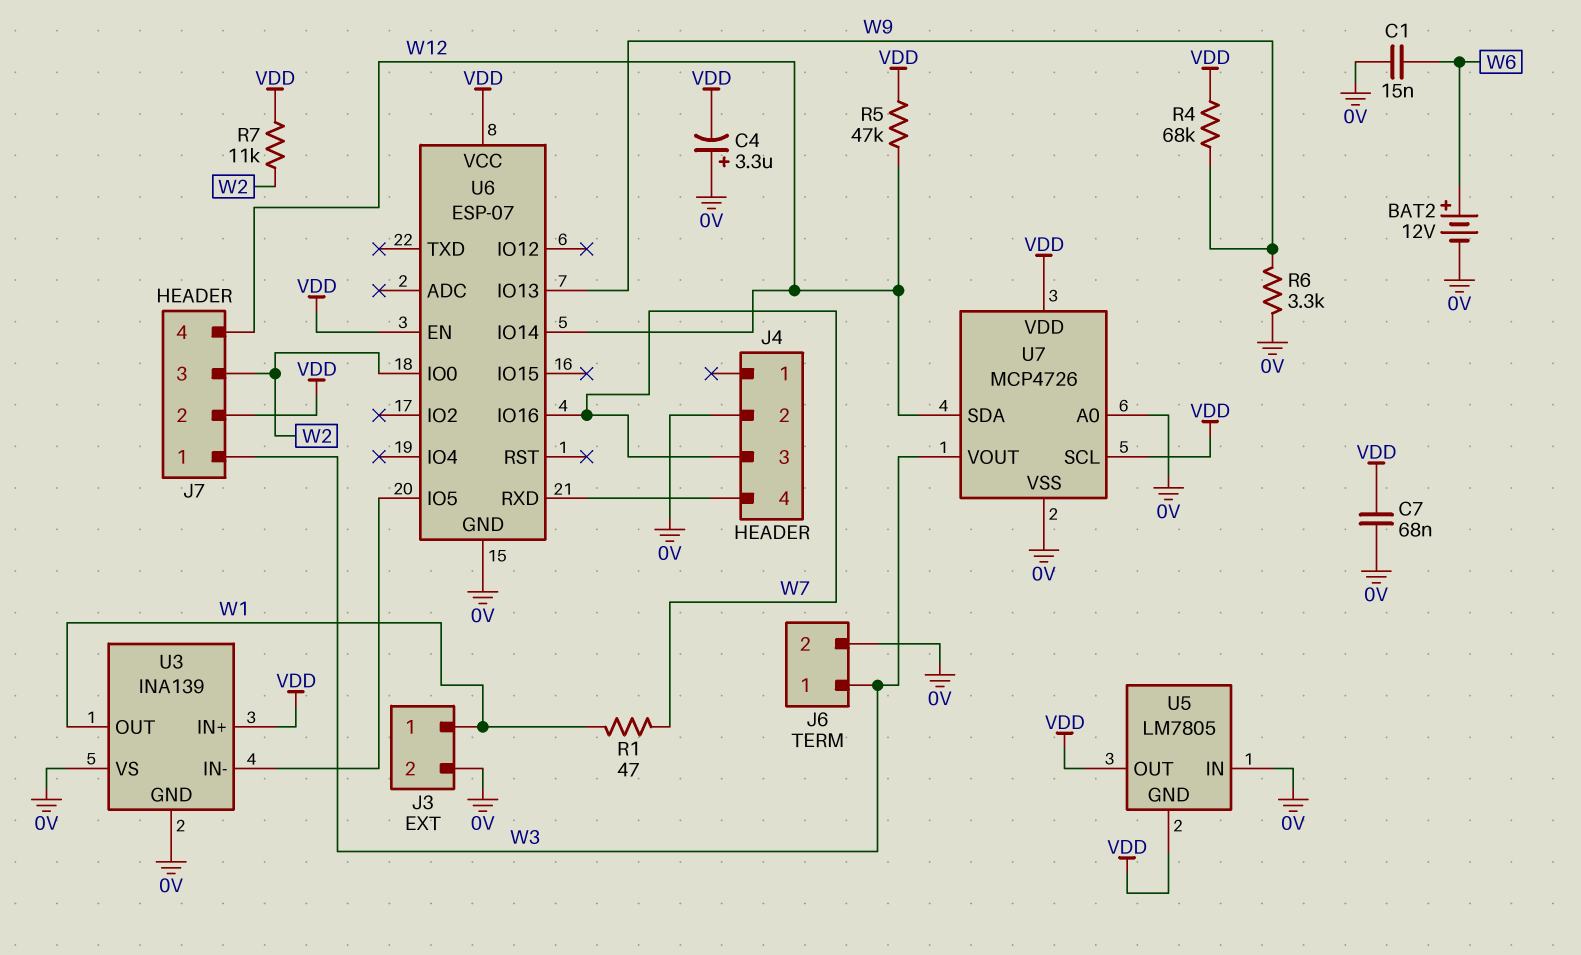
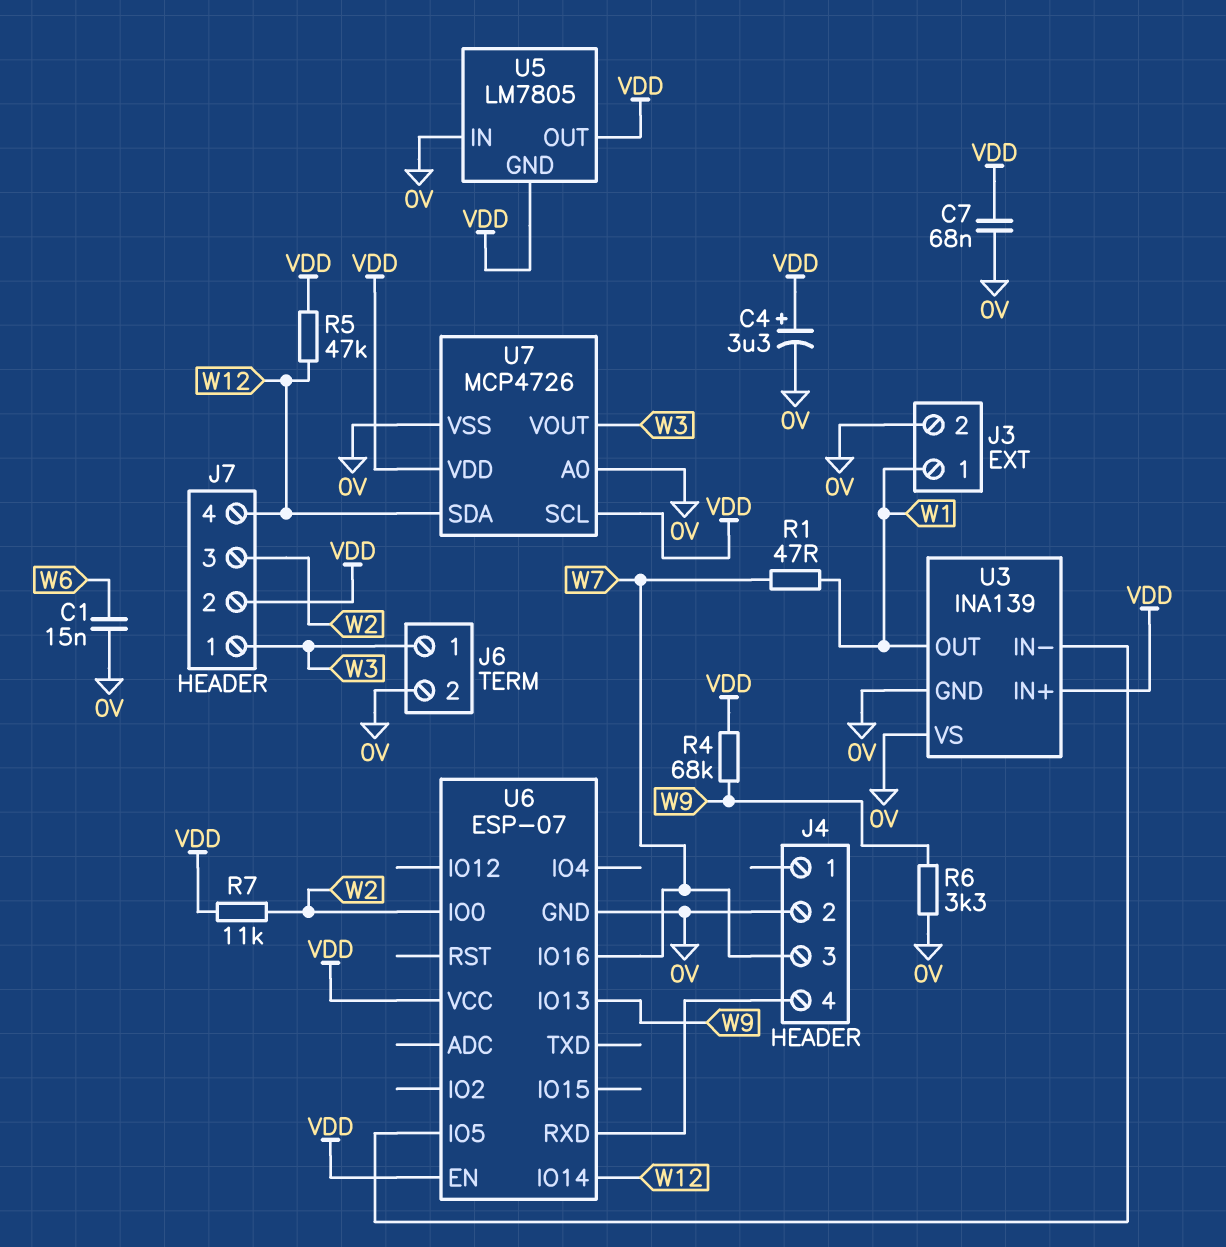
BAT2: 12V (plus W6, minus 0V) -> none
C4: 3.3uF (plus 0V, minus VDD) -> 3.3uF (plus VDD, minus 0V)

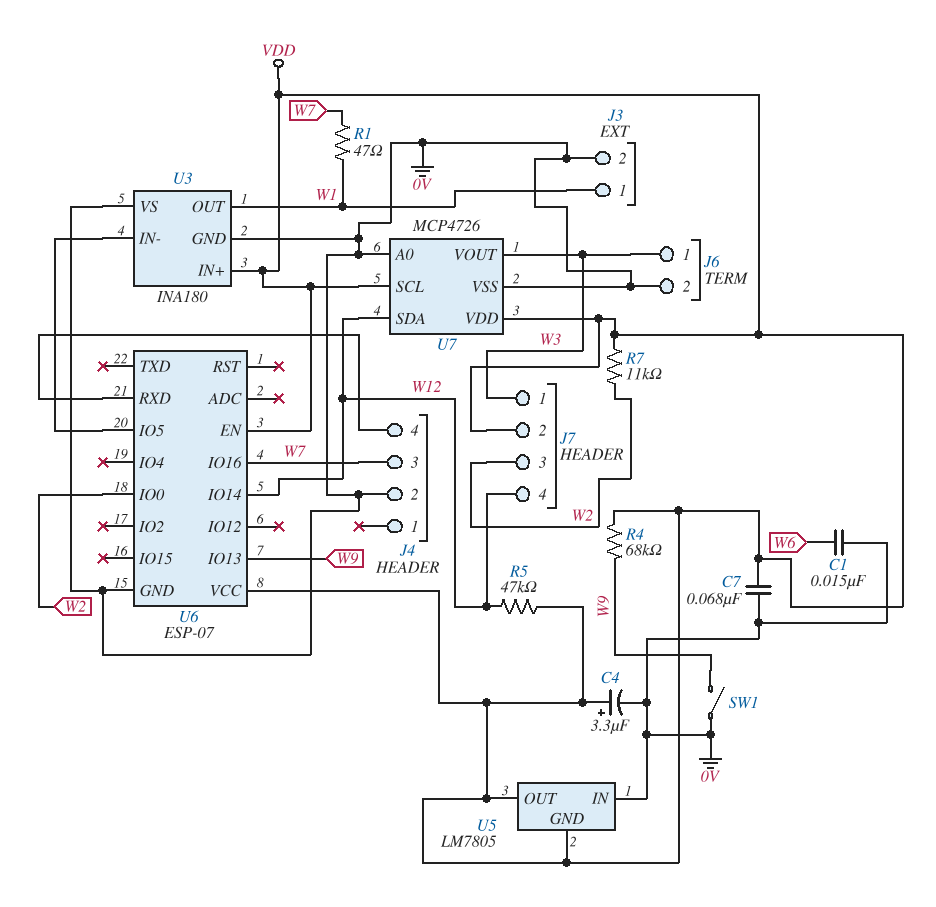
R6: 3.3k (0V, W9) -> none
SW1: none -> switch (0V, W9)
U3: INA139 -> INA180

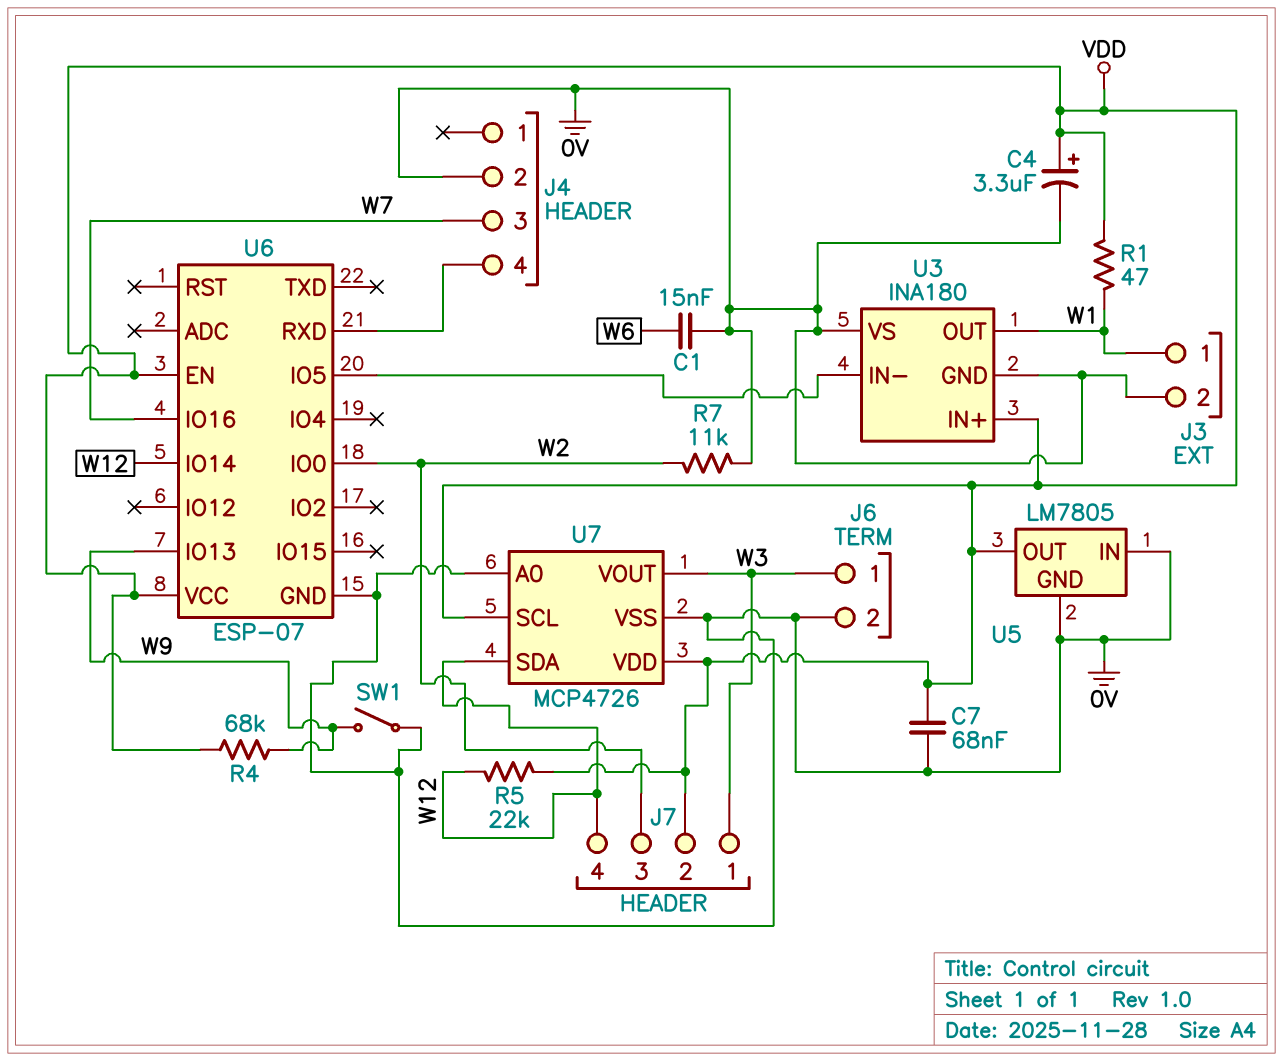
R1: 47 (W1, W7) -> 47 (VDD, W1)
R5: 47k (VDD, W12) -> 22k (VDD, W12)
R7: 11k (VDD, W2) -> 11k (0V, W2)
U5 pin GND: VDD -> 0V

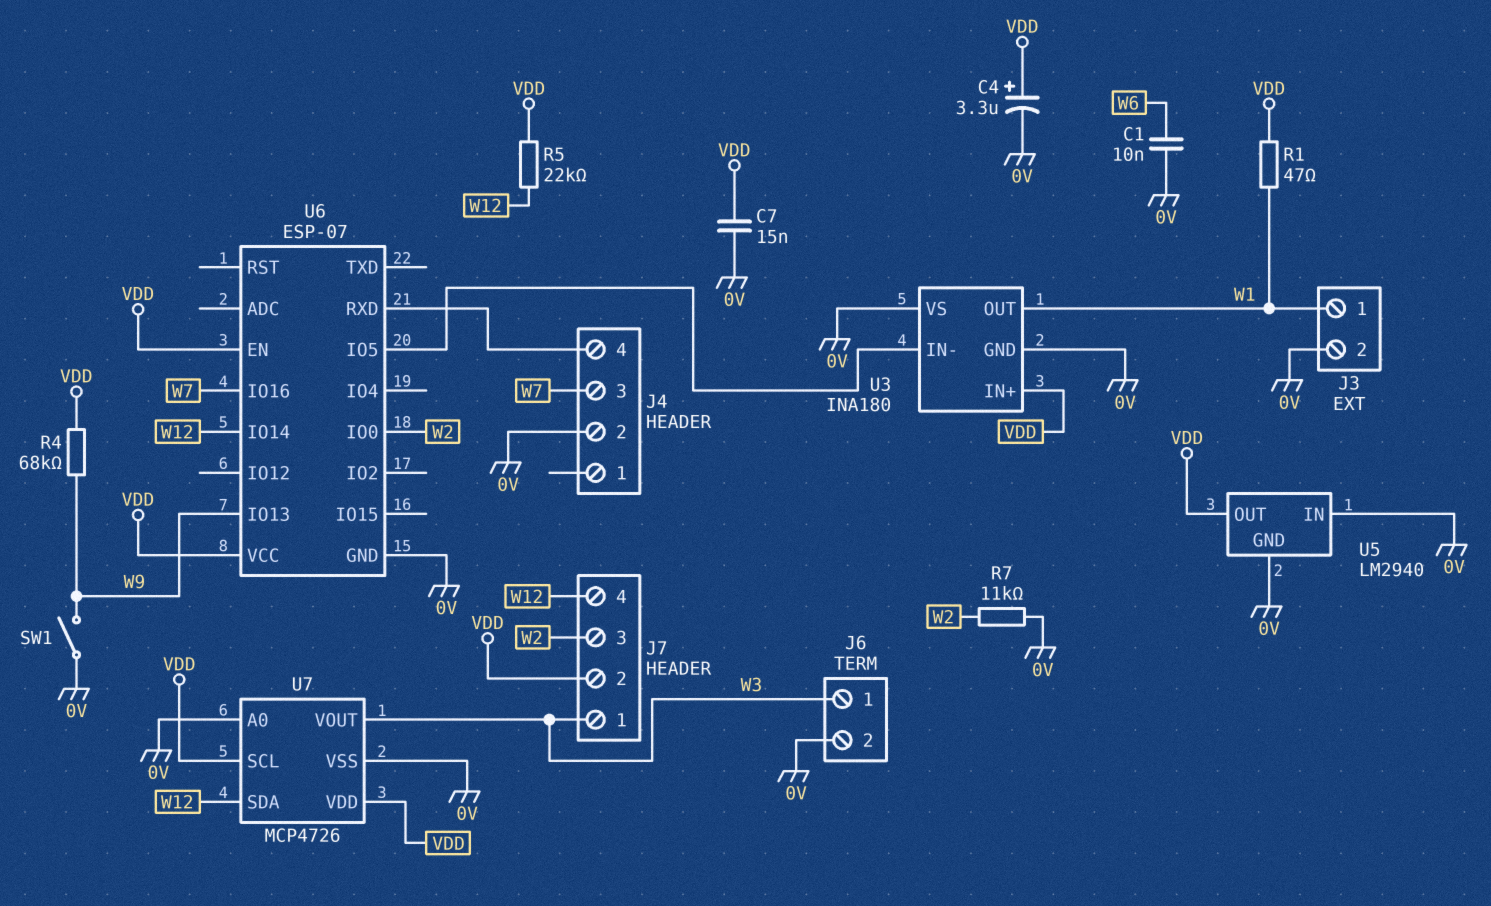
C1: 15nF (0V, W6) -> 10nF (0V, W6)
C7: 68nF (0V, VDD) -> 15nF (0V, VDD)
U5: LM7805 -> LM2940

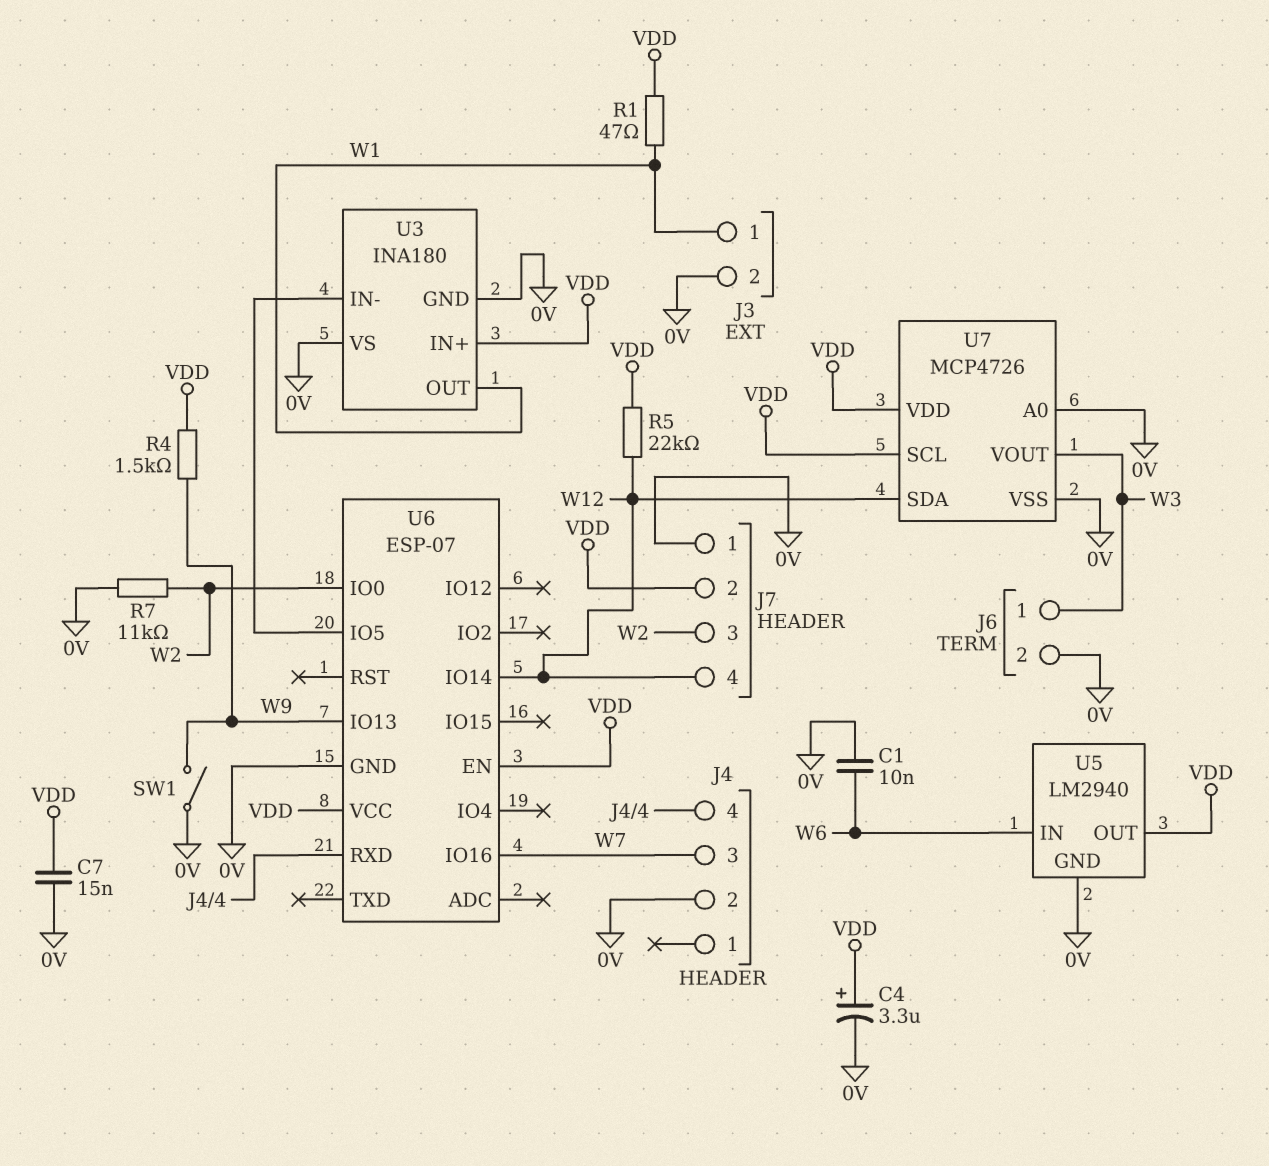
J7 pin 1: W3 -> 0V
R4: 68k (VDD, W9) -> 1.5k (VDD, W9)
U5 pin IN: 0V -> W6

